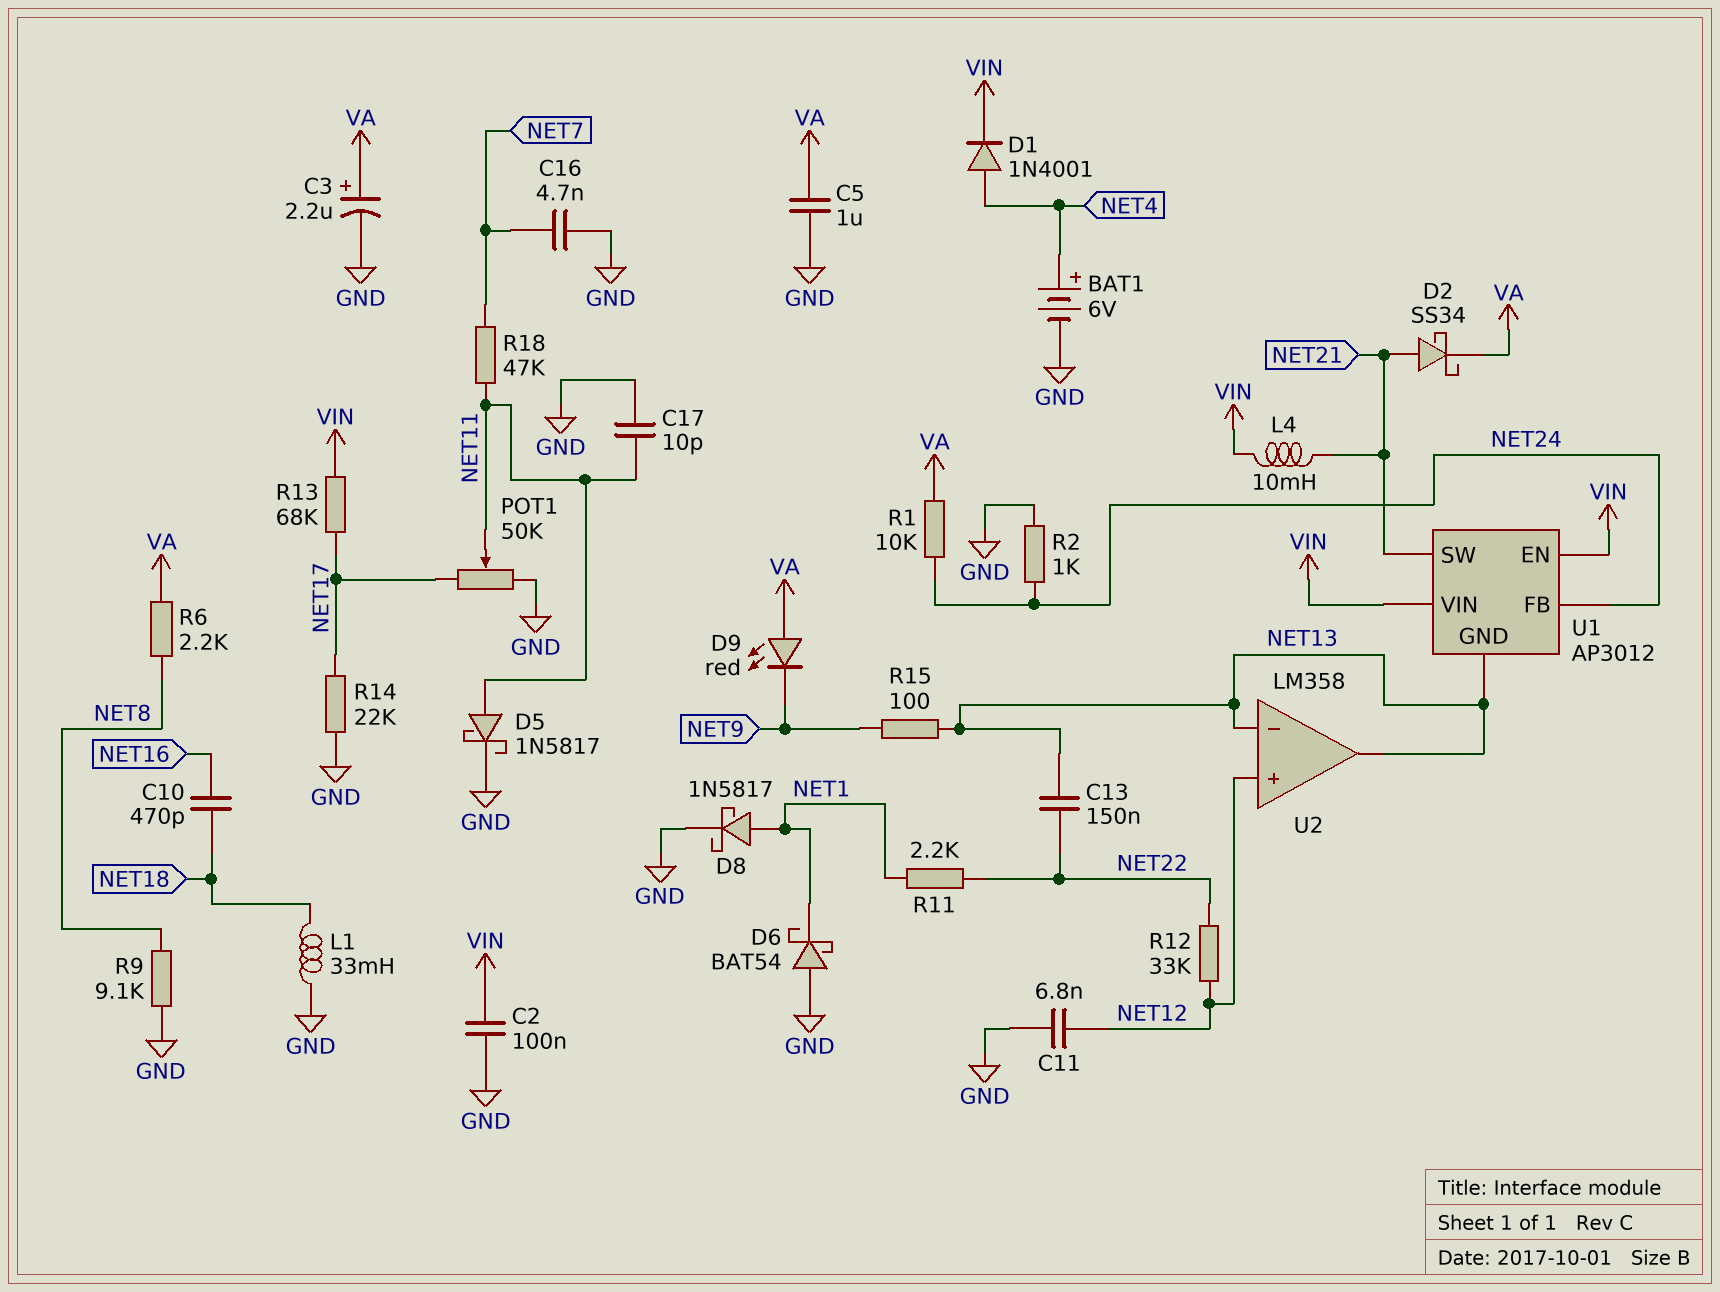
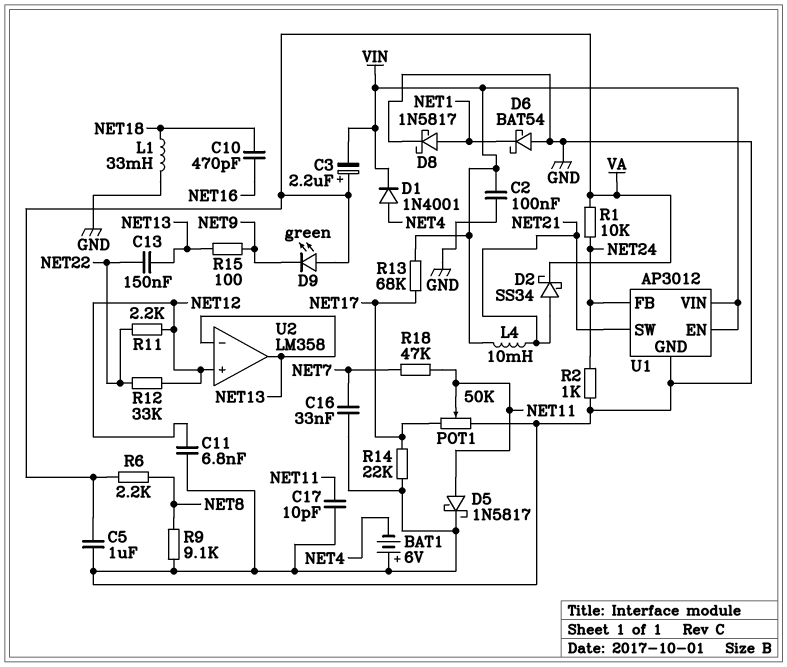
BAT1: 6V (plus NET4, minus GND) -> 6V (plus GND, minus NET4)
C3: 2.2uF (plus VA, minus GND) -> 2.2uF (plus VA, minus VIN)
C16: 4.7nF (GND, NET7) -> 33nF (GND, NET7)
D9: LED red (A VA, K NET9) -> LED green (A VA, K NET9)
R11: 2.2k (NET1, NET22) -> 2.2k (NET12, NET22)
U1 pin GND: NET13 -> GND

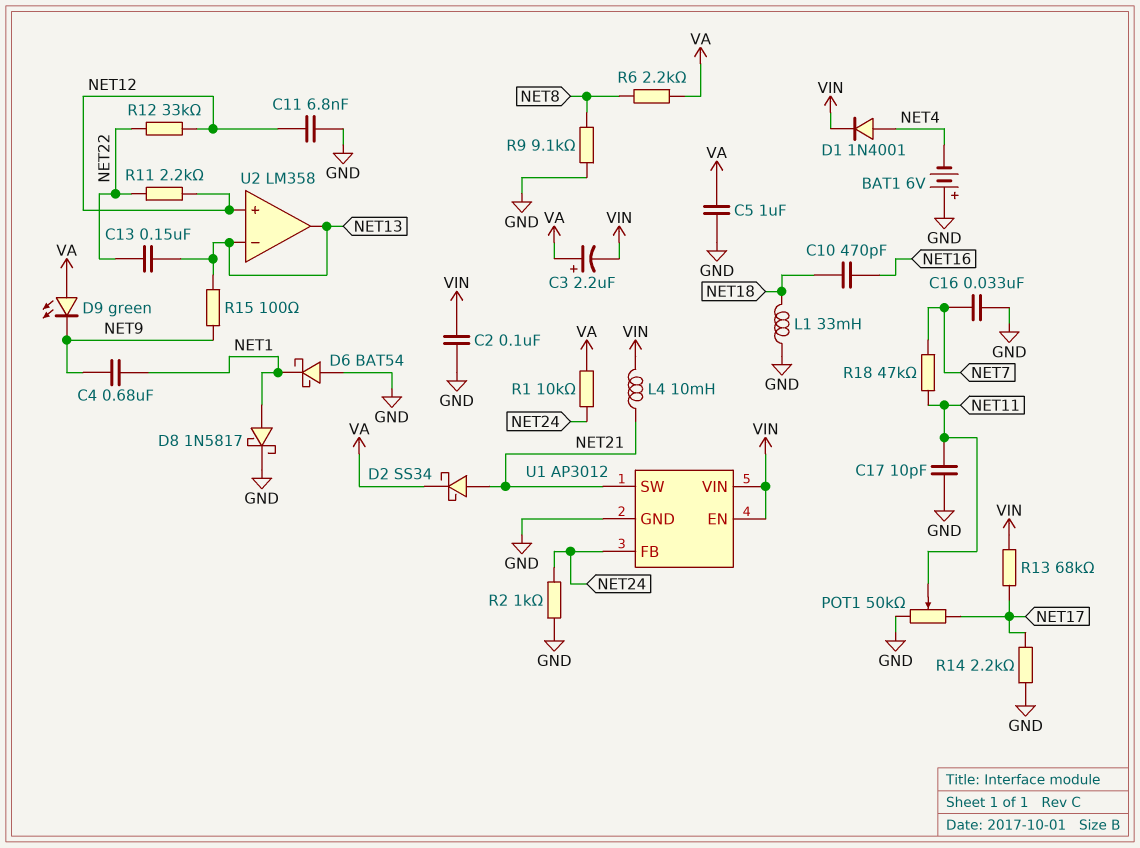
C4: none -> 680nF (NET1, NET9)
D5: schottky 1N5817 (A NET11, K GND) -> none
R14: 22k (GND, NET17) -> 2.2k (GND, NET17)

